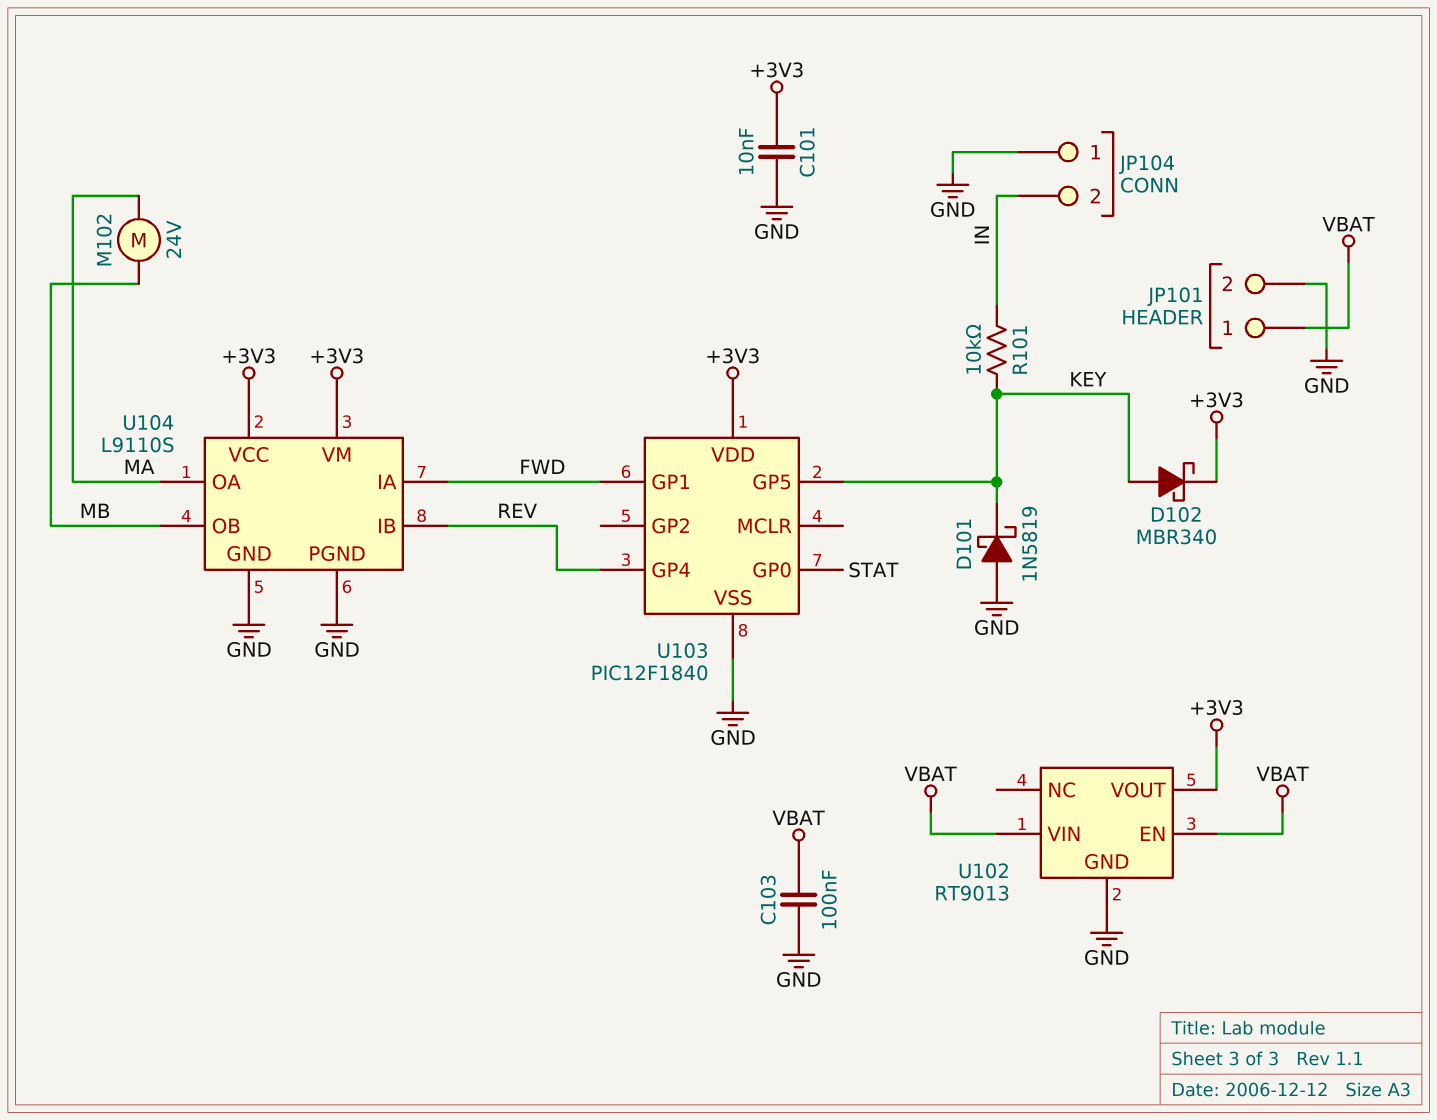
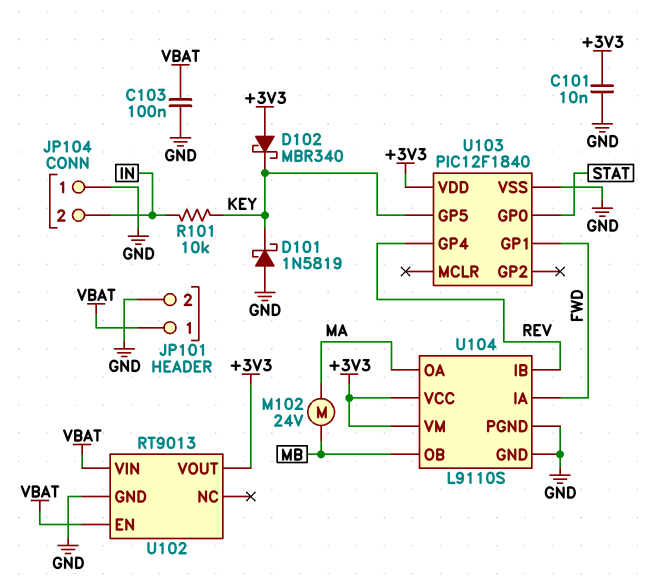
D102: schottky MBR340 (A KEY, K +3V3) -> schottky MBR340 (A +3V3, K KEY)

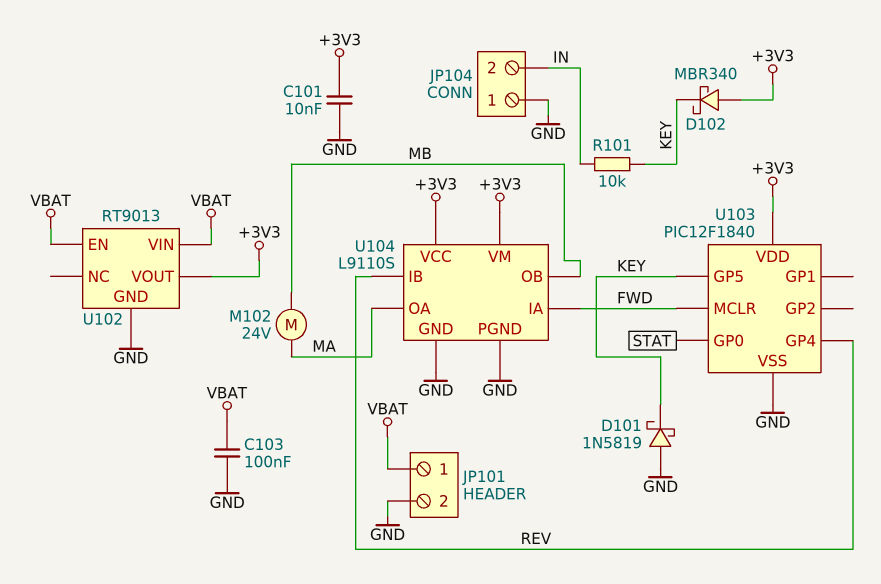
U103 pin GP1: FWD -> none
U103 pin MCLR: none -> FWD

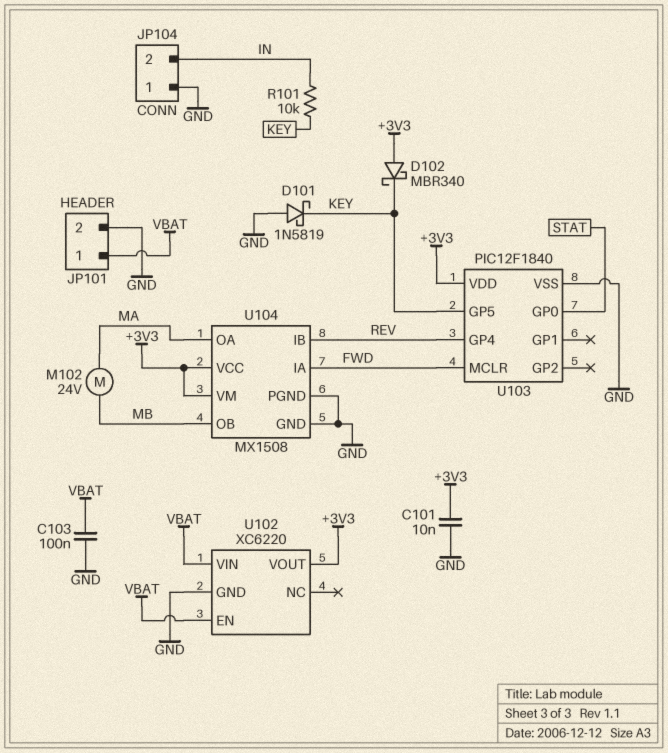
U102: RT9013 -> XC6220
U104: L9110S -> MX1508

